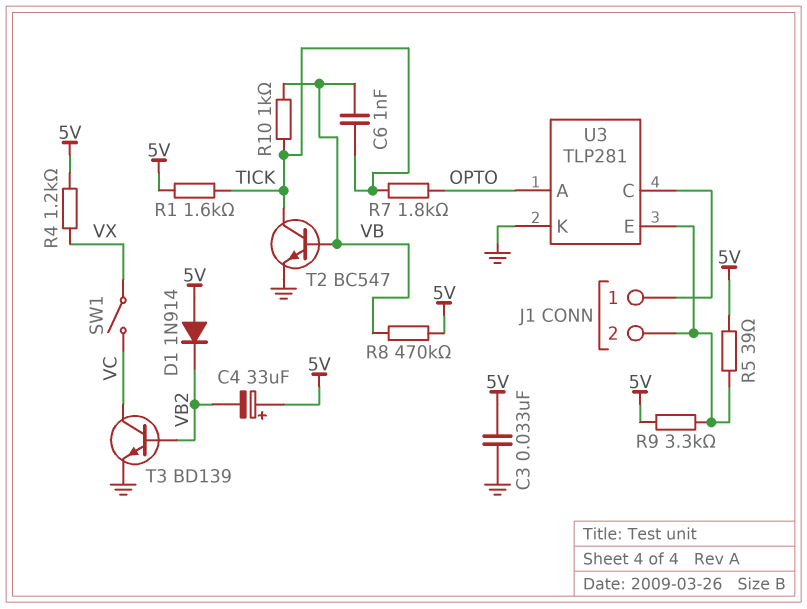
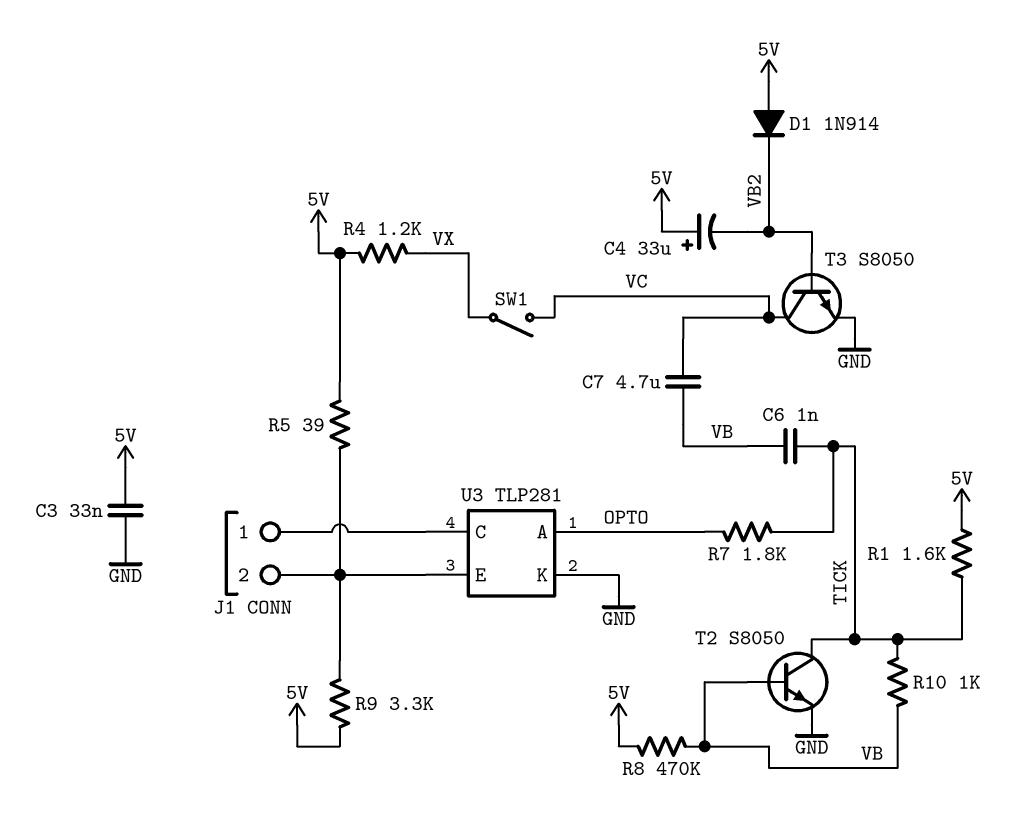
C7: none -> 4.7uF (VB, VC)
T2: NPN BC547 (B VB, C TICK, E GND) -> NPN S8050 (B VB, C TICK, E GND)
T3: NPN BD139 (B VB2, C VC, E GND) -> NPN S8050 (B VB2, C VC, E GND)

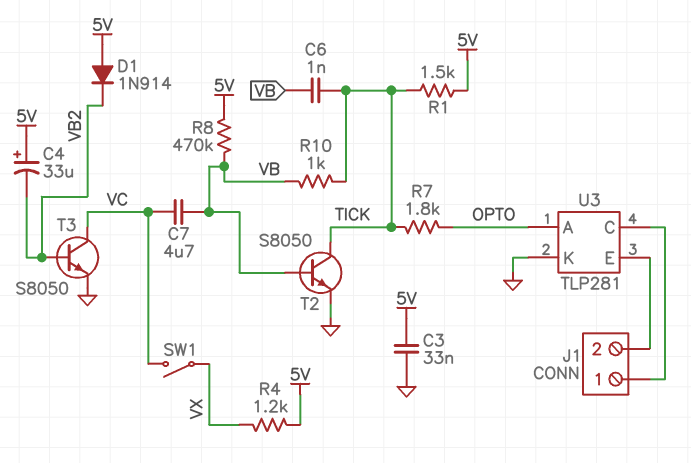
R1: 1.6k (5V, TICK) -> 1.5k (5V, TICK)
R5: 39 (5V, J1/2) -> none
R9: 3.3k (5V, J1/2) -> none

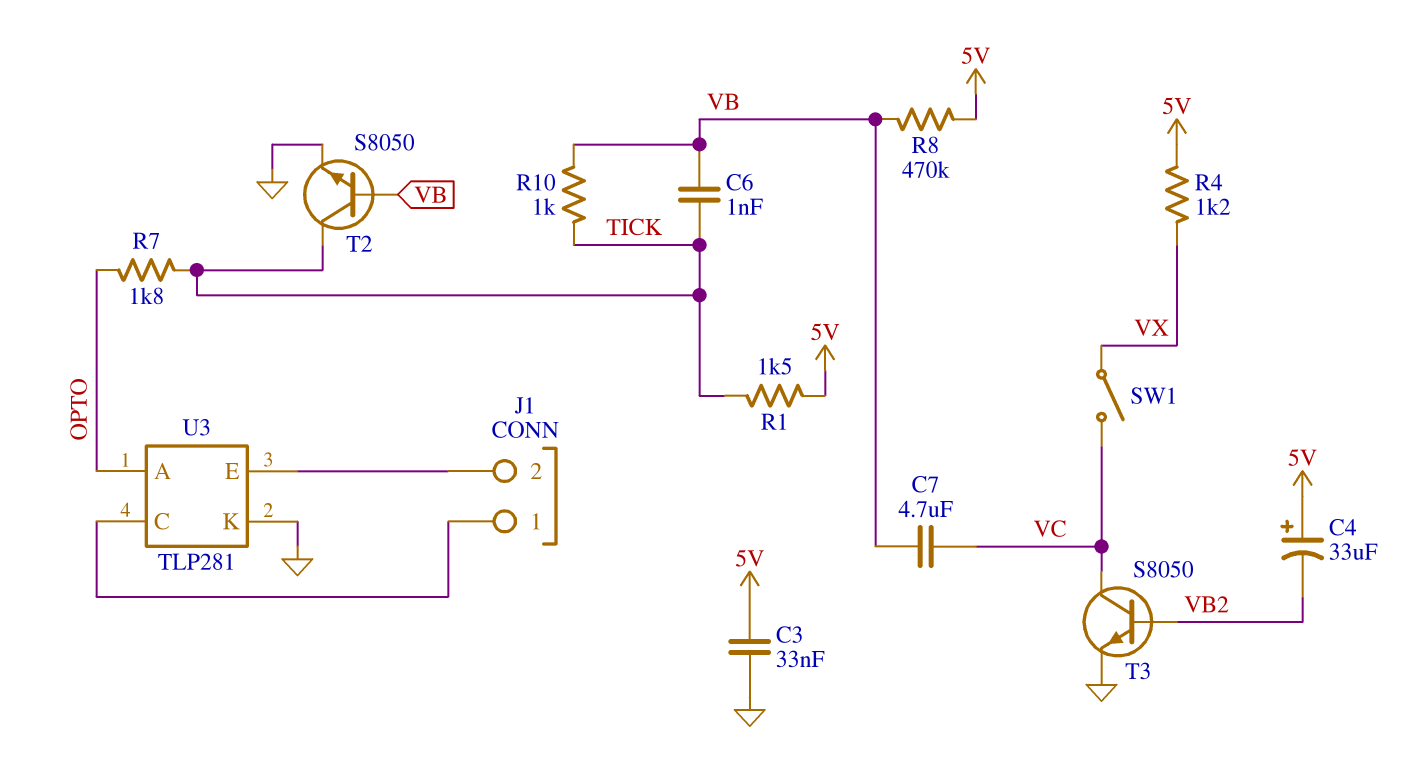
D1: diode 1N914 (A 5V, K VB2) -> none

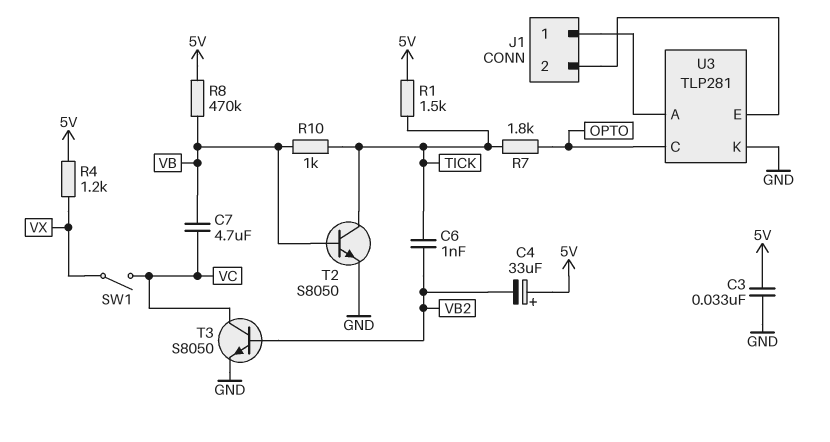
C6: 1nF (TICK, VB) -> 1nF (TICK, VB2)
U3 pin A: OPTO -> J1/1
U3 pin C: J1/1 -> OPTO

